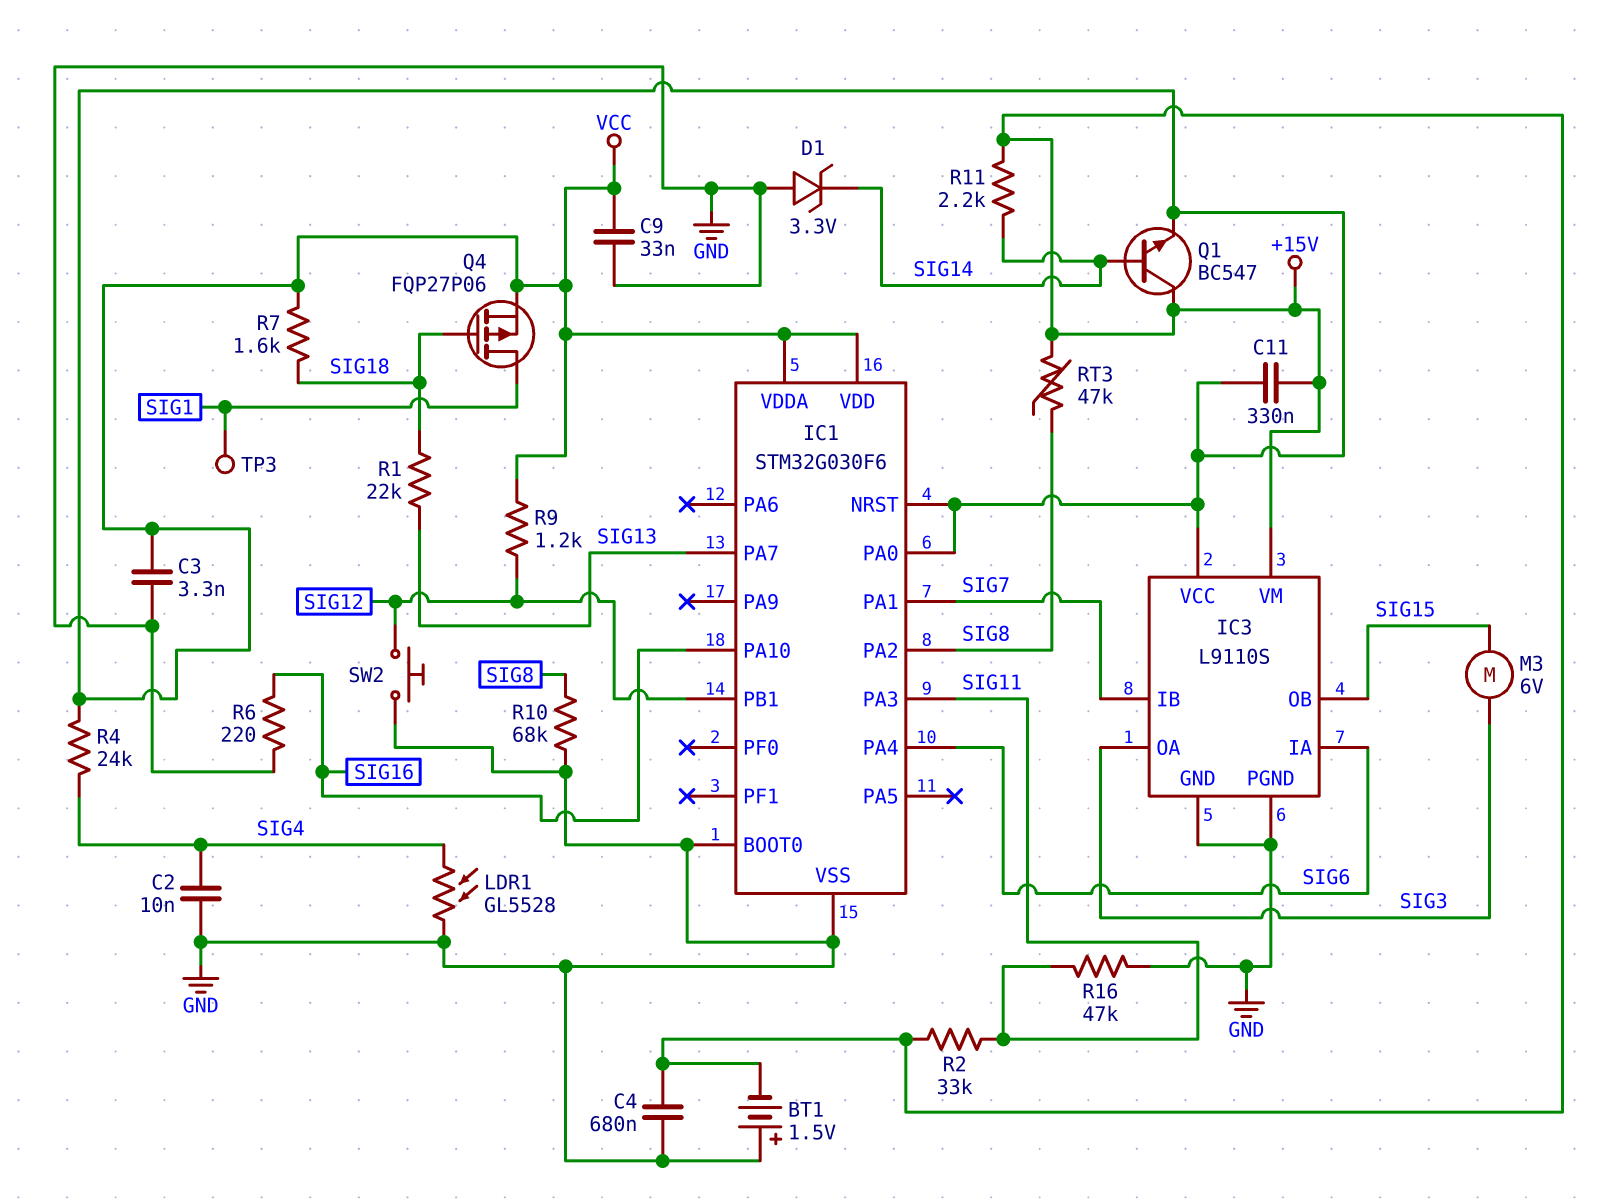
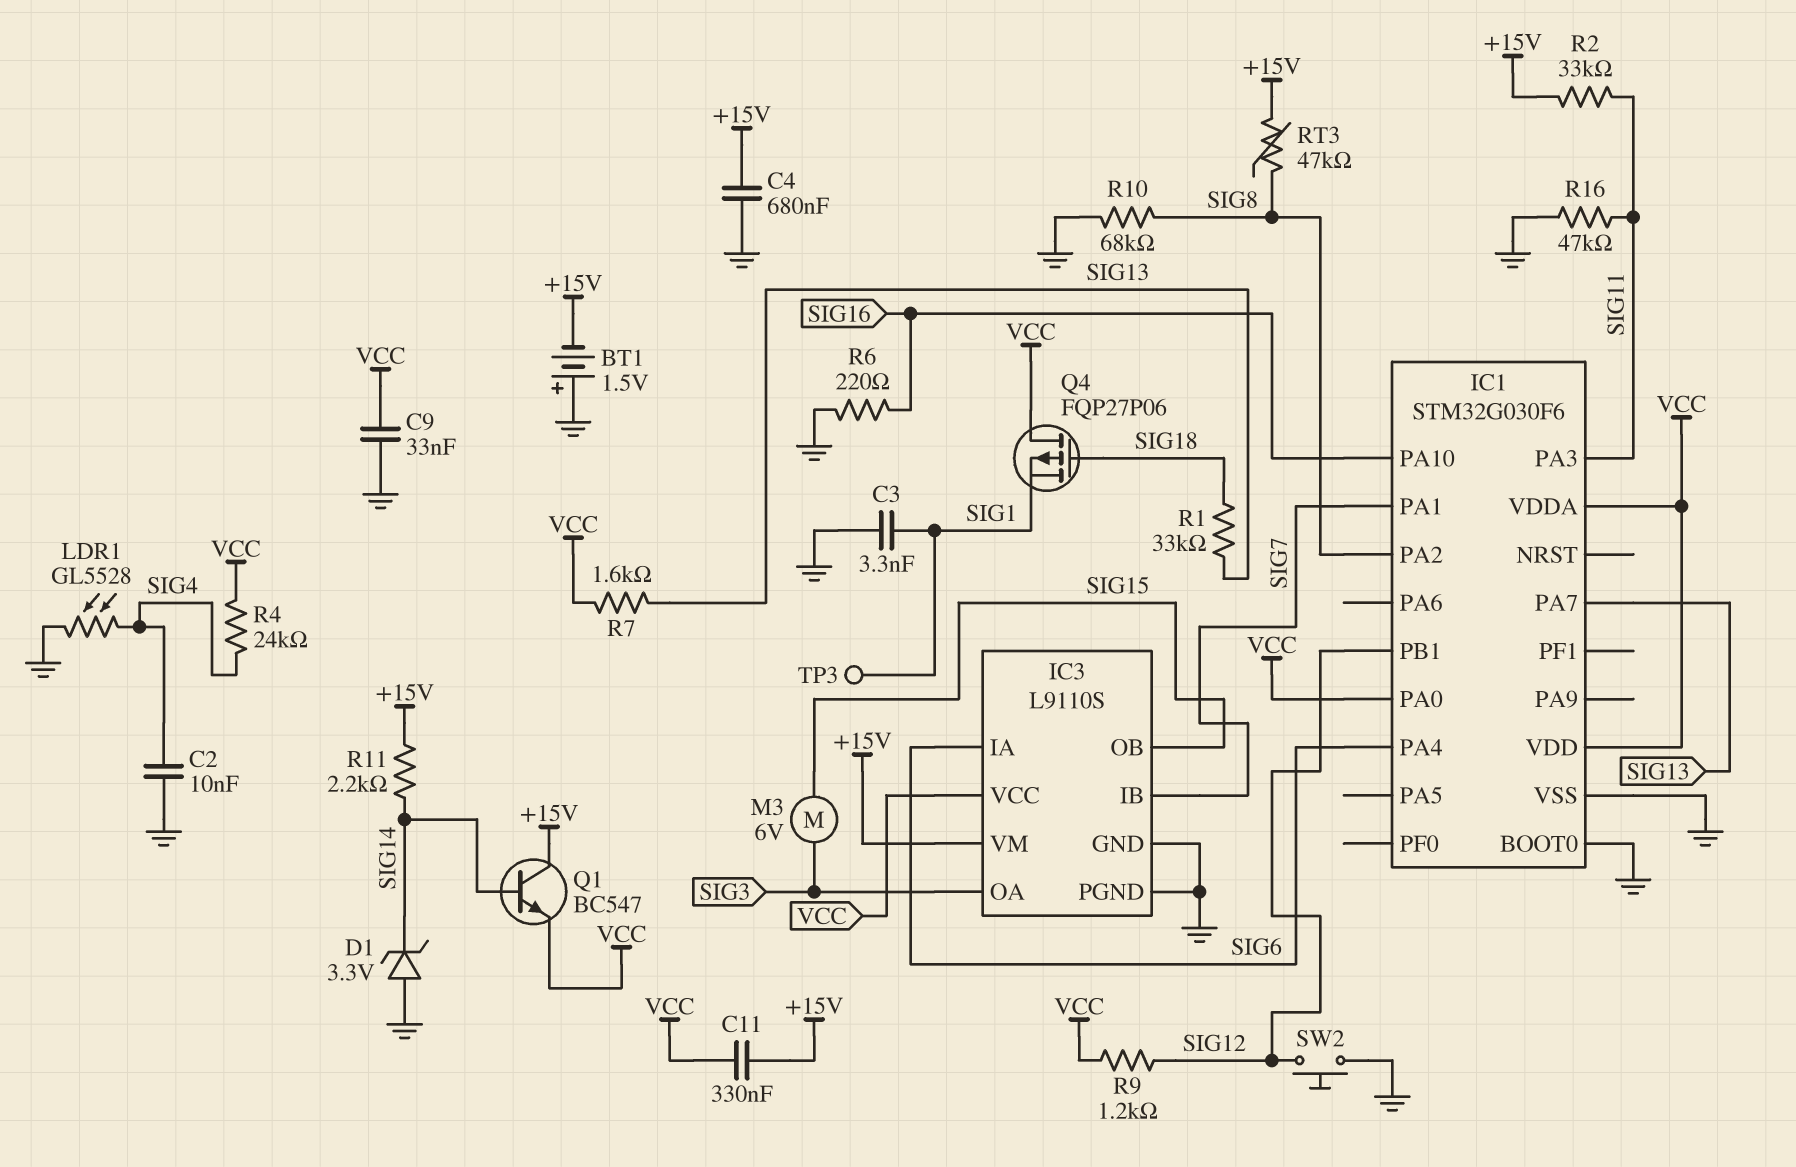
C3: 3.3nF (GND, VCC) -> 3.3nF (GND, SIG1)
IC1 pin NRST: VCC -> none
Q4: PMOS FQP27P06 (G SIG18, D SIG1, S VCC) -> PMOS FQP27P06 (G SIG18, D VCC, S SIG1)
R1: 22k (SIG13, SIG18) -> 33k (SIG13, SIG18)
R7: 1.6k (SIG18, VCC) -> 1.6k (SIG13, VCC)

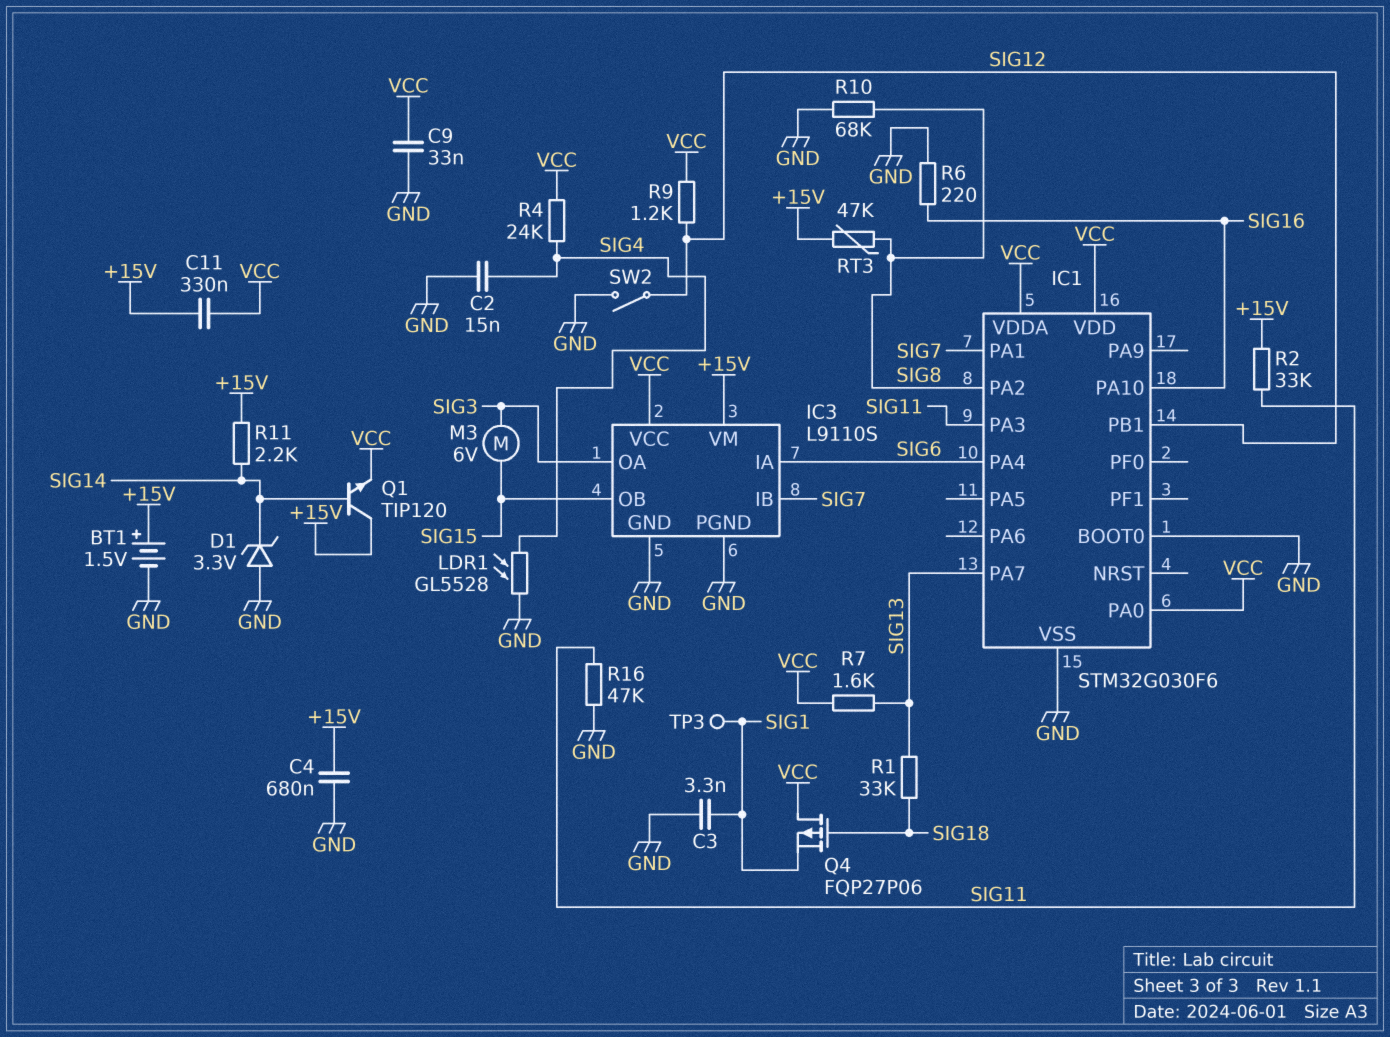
BT1: 1.5V (plus GND, minus +15V) -> 1.5V (plus +15V, minus GND)
C2: 10nF (GND, SIG4) -> 15nF (GND, SIG4)
Q1: NPN BC547 (B SIG14, C +15V, E VCC) -> NPN TIP120 (B SIG14, C +15V, E VCC)
SW2: button (GND, SIG12) -> switch (GND, SIG12)

